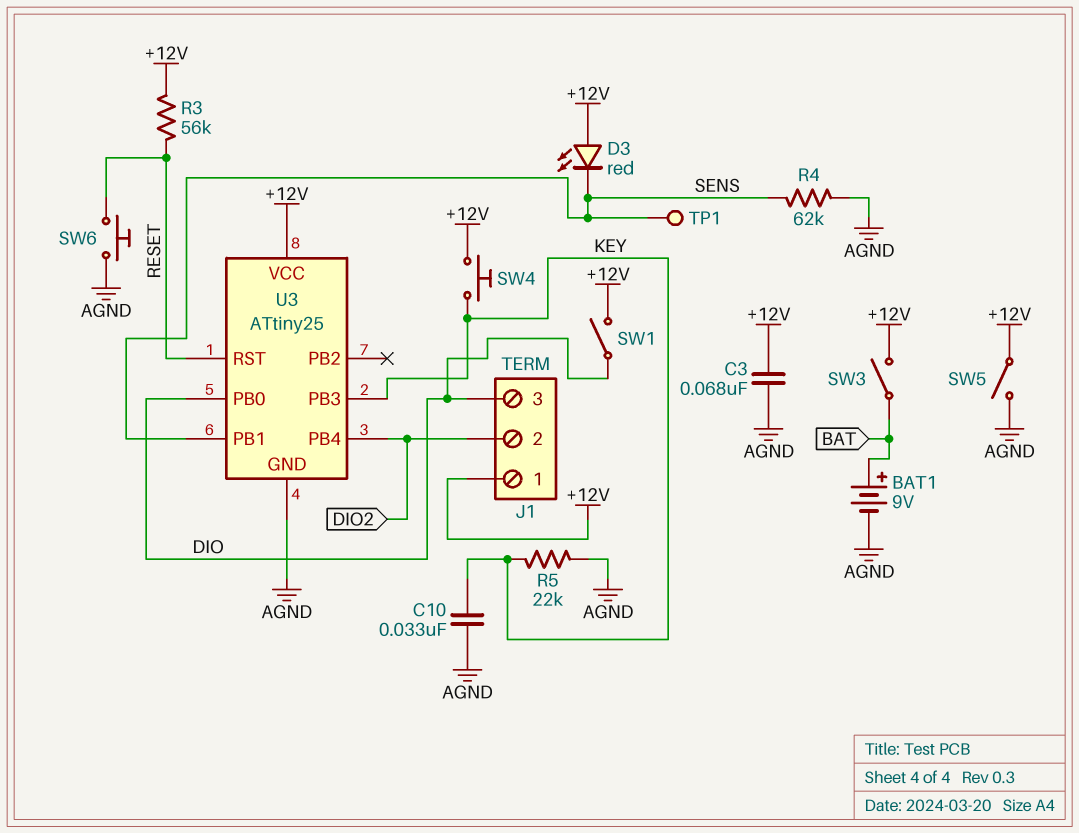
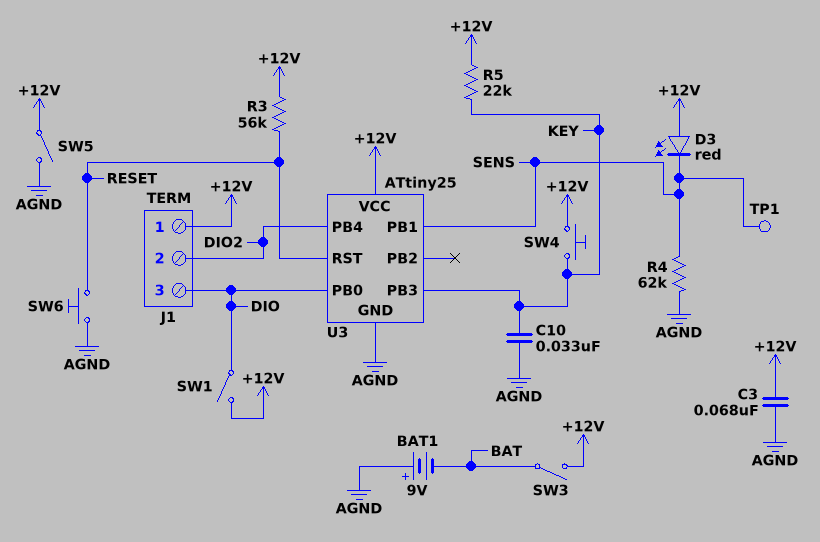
BAT1: 9V (plus BAT, minus AGND) -> 9V (plus AGND, minus BAT)
R5: 22k (AGND, KEY) -> 22k (+12V, KEY)

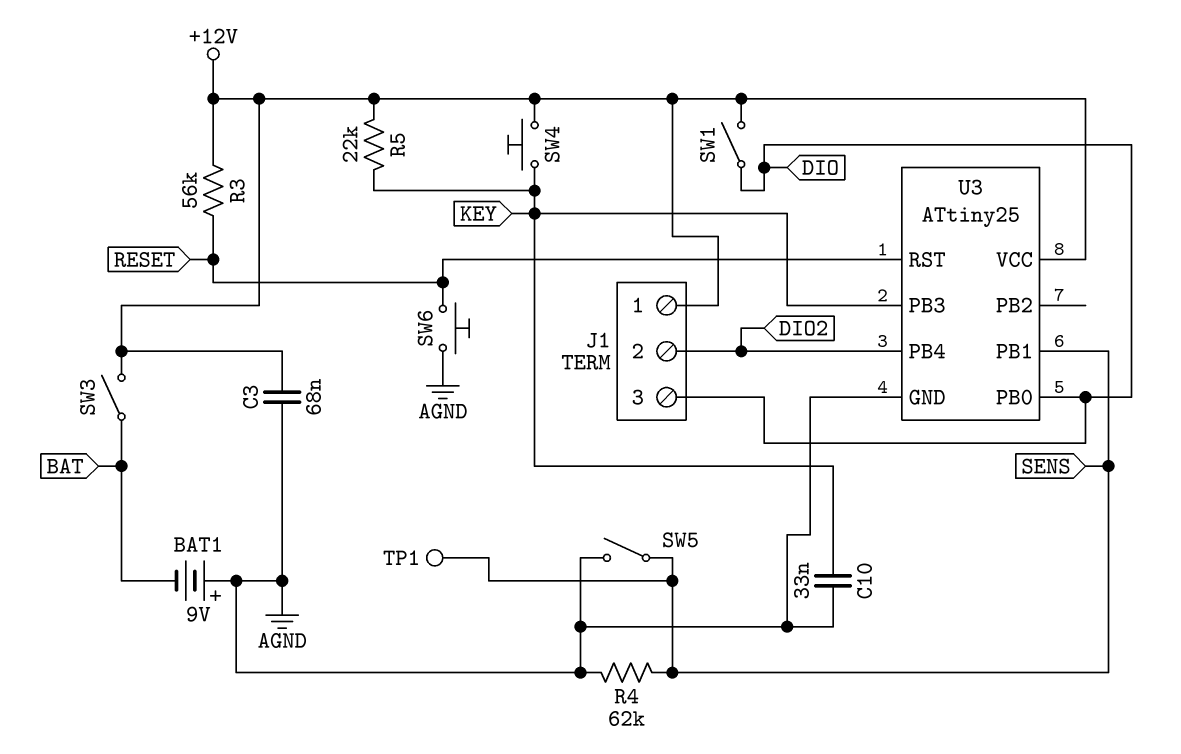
D3: LED red (A +12V, K SENS) -> none
SW5: switch (+12V, AGND) -> switch (AGND, SENS)

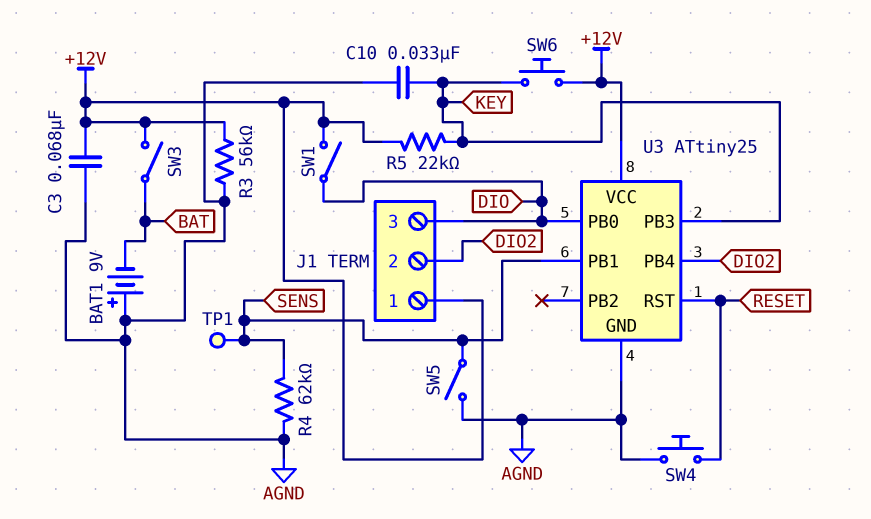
R3: 56k (+12V, RESET) -> 56k (+12V, AGND)
SW4: button (+12V, KEY) -> button (AGND, RESET)
SW6: button (AGND, RESET) -> button (+12V, KEY)

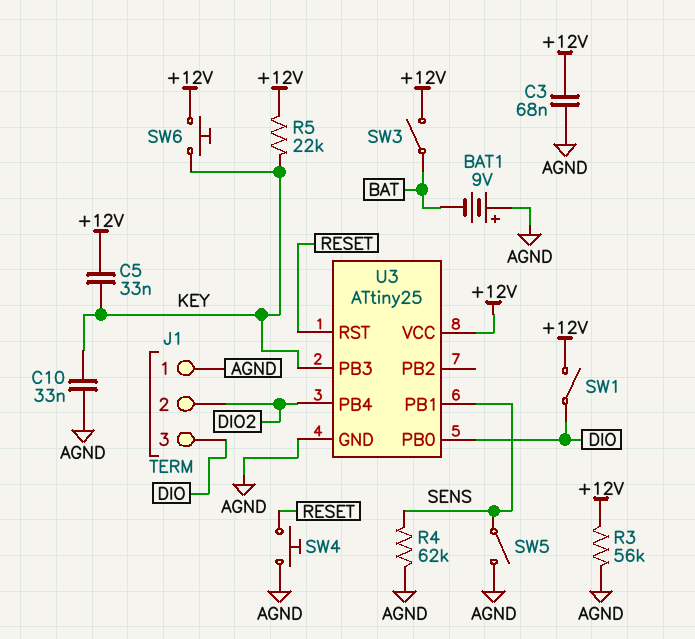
C5: none -> 33nF (+12V, KEY)
J1 pin 1: +12V -> AGND
TP1: test point (SENS) -> none

